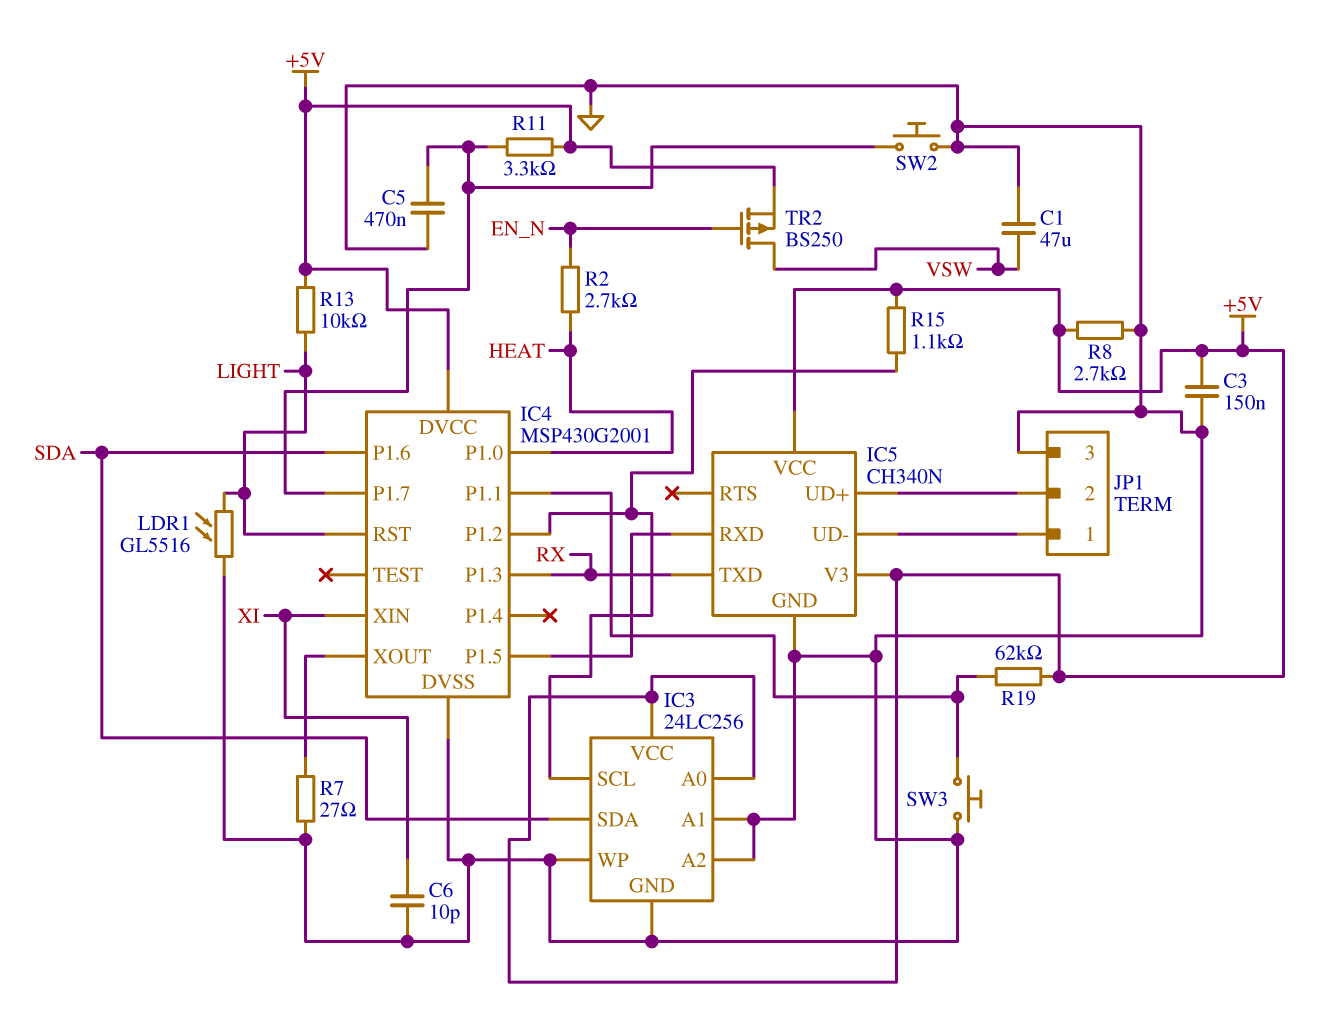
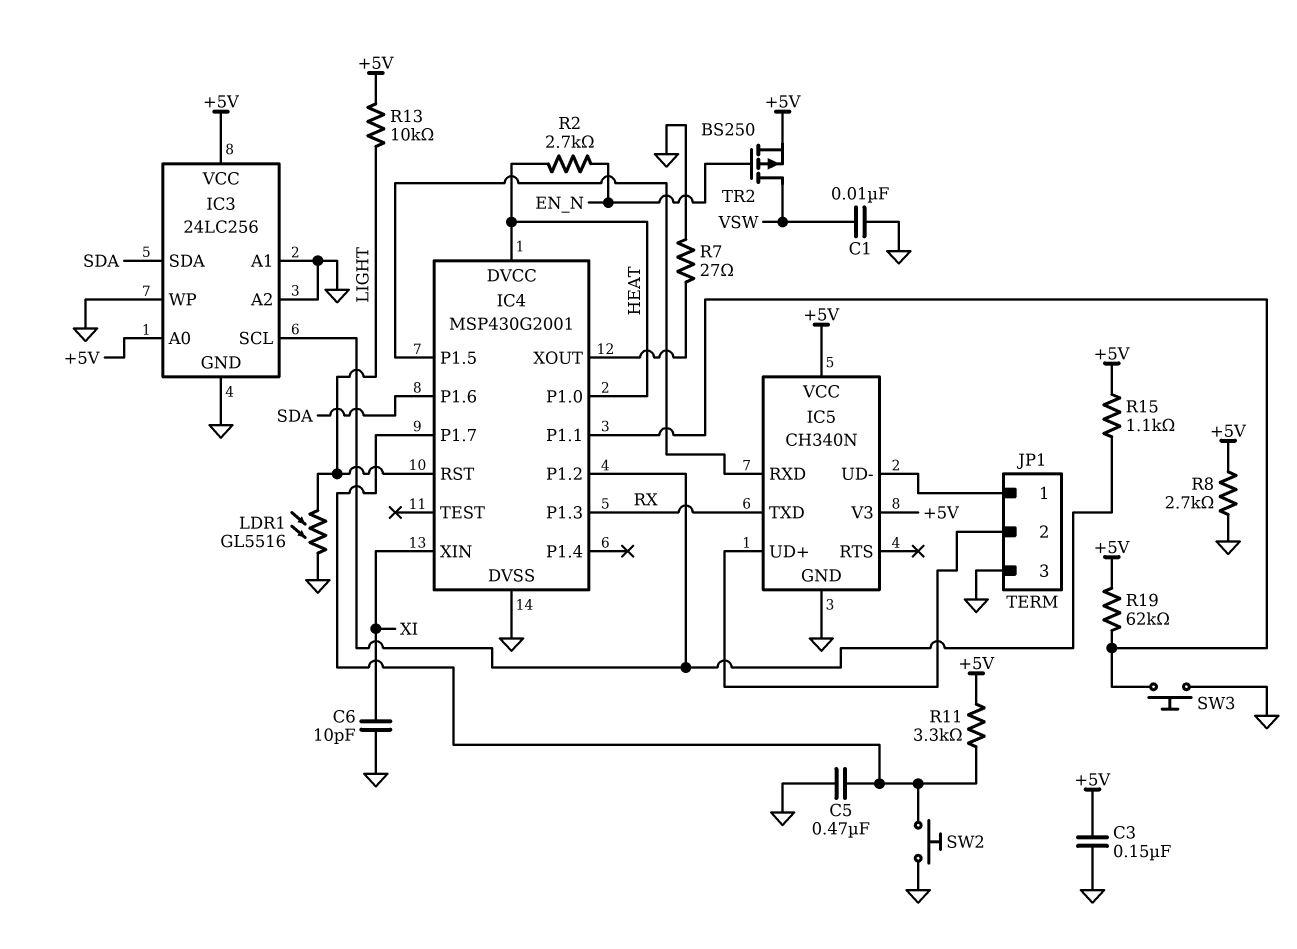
C1: 47uF (GND, VSW) -> 10nF (GND, VSW)
IC4 pin DVCC: +5V -> HEAT

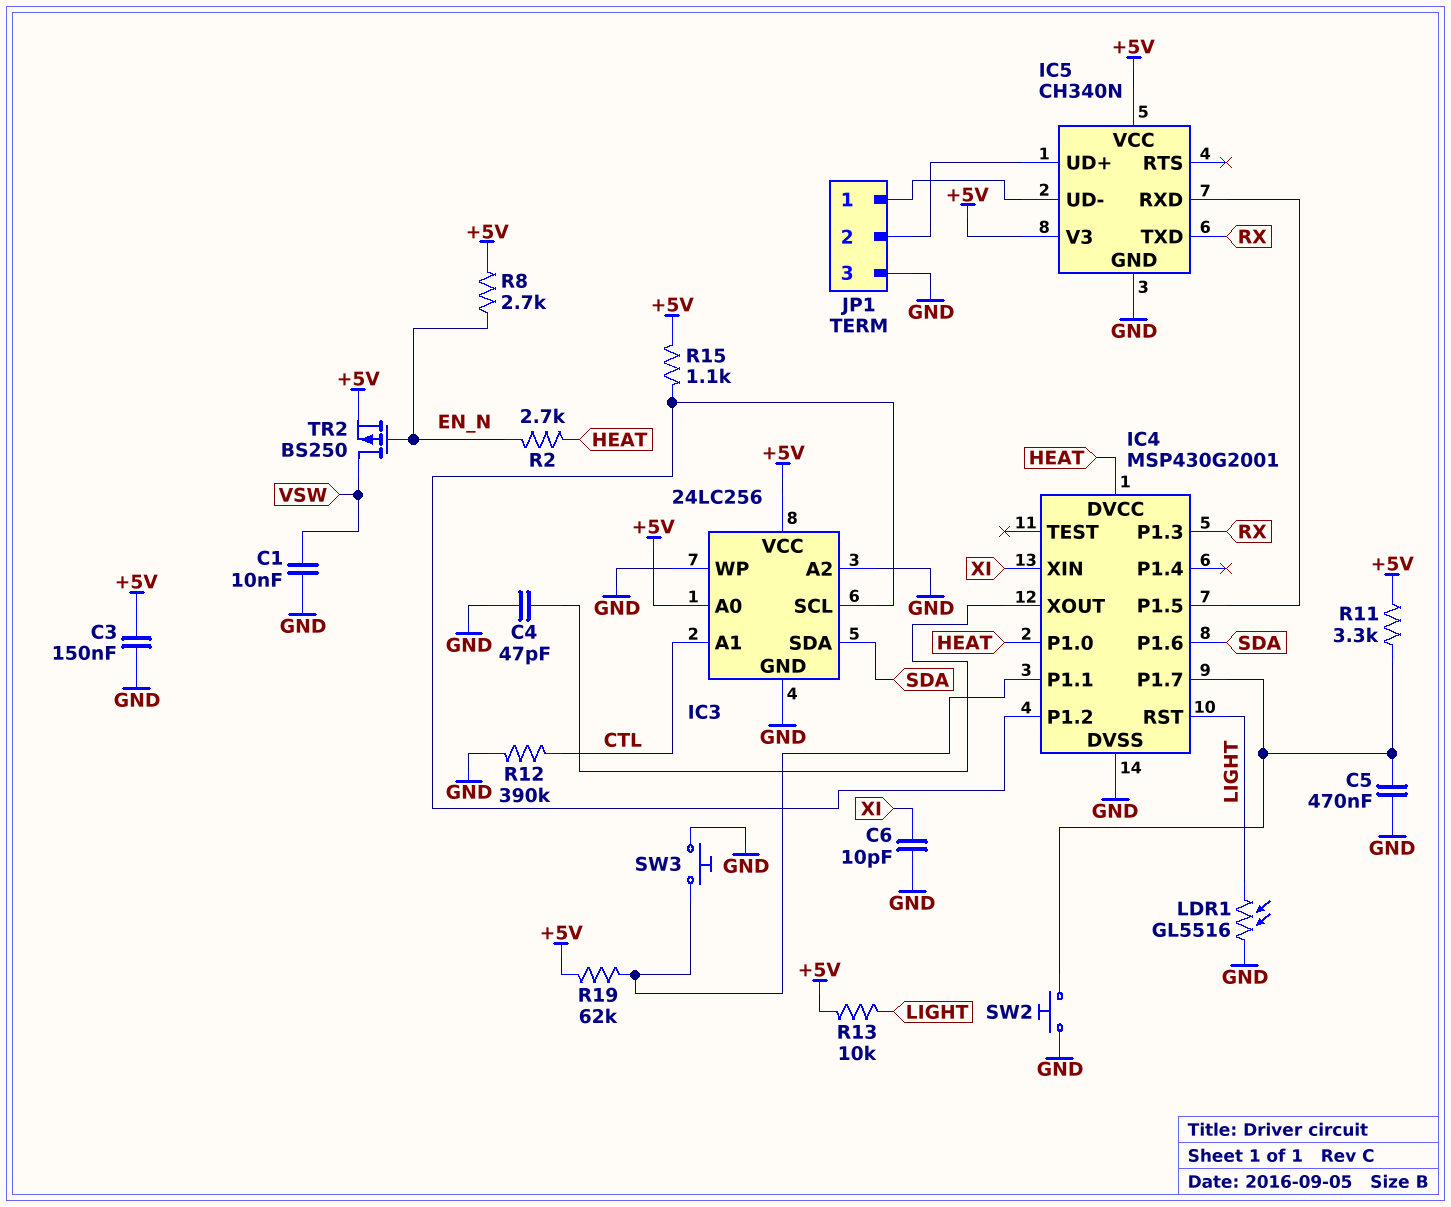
C4: none -> 47pF (GND, IC4/XOUT)
IC3 pin A1: GND -> CTL
R7: 27 (GND, IC4/XOUT) -> none
R8: 2.7k (+5V, GND) -> 2.7k (+5V, EN_N)
R12: none -> 390k (CTL, GND)

